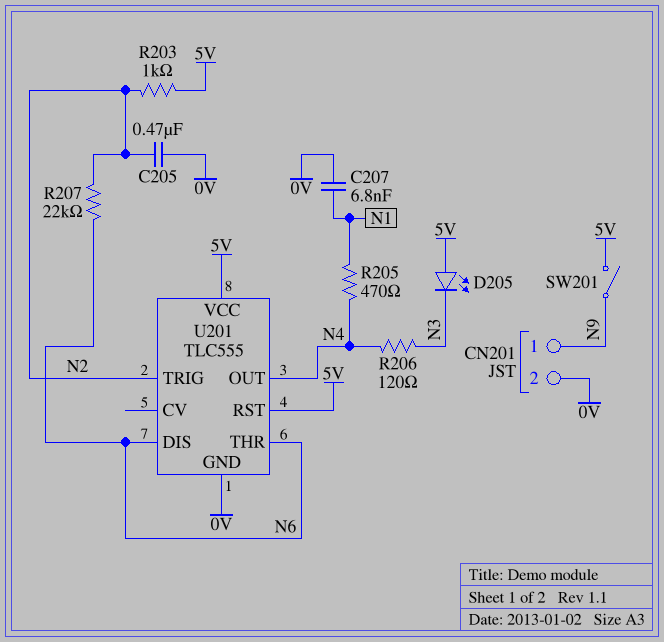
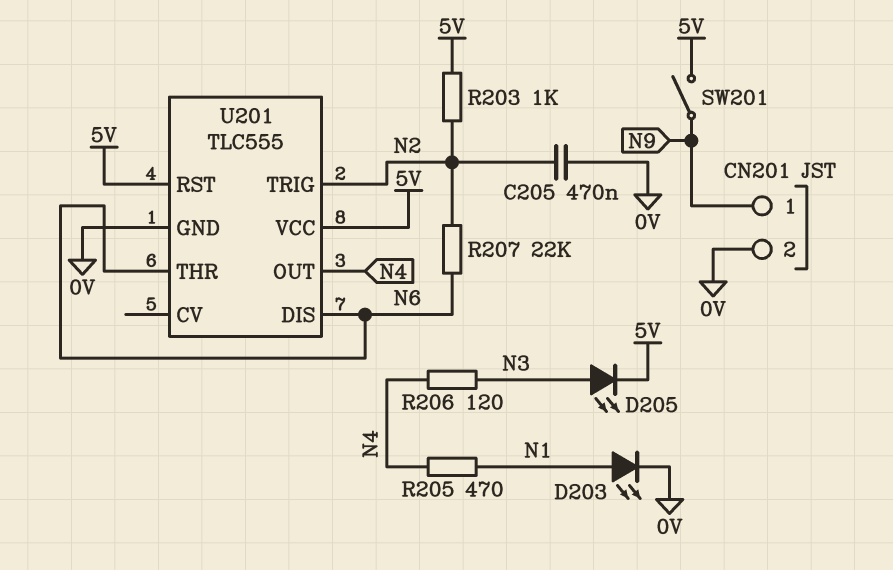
C207: 6.8nF (0V, N1) -> none
D203: none -> LED (A N1, K 0V)
D205: LED (A 5V, K N3) -> LED (A N3, K 5V)

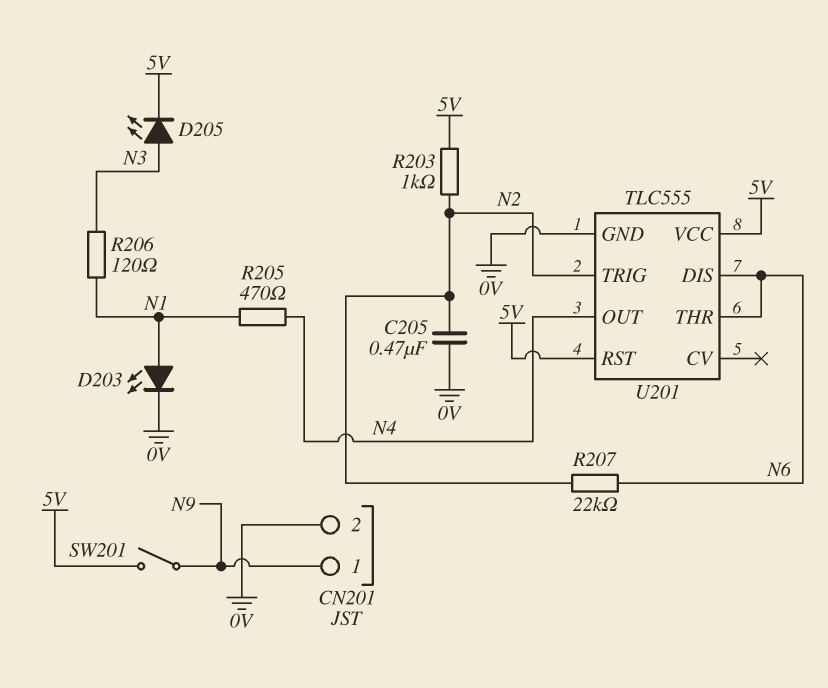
R206: 120 (N3, N4) -> 120 (N1, N3)

